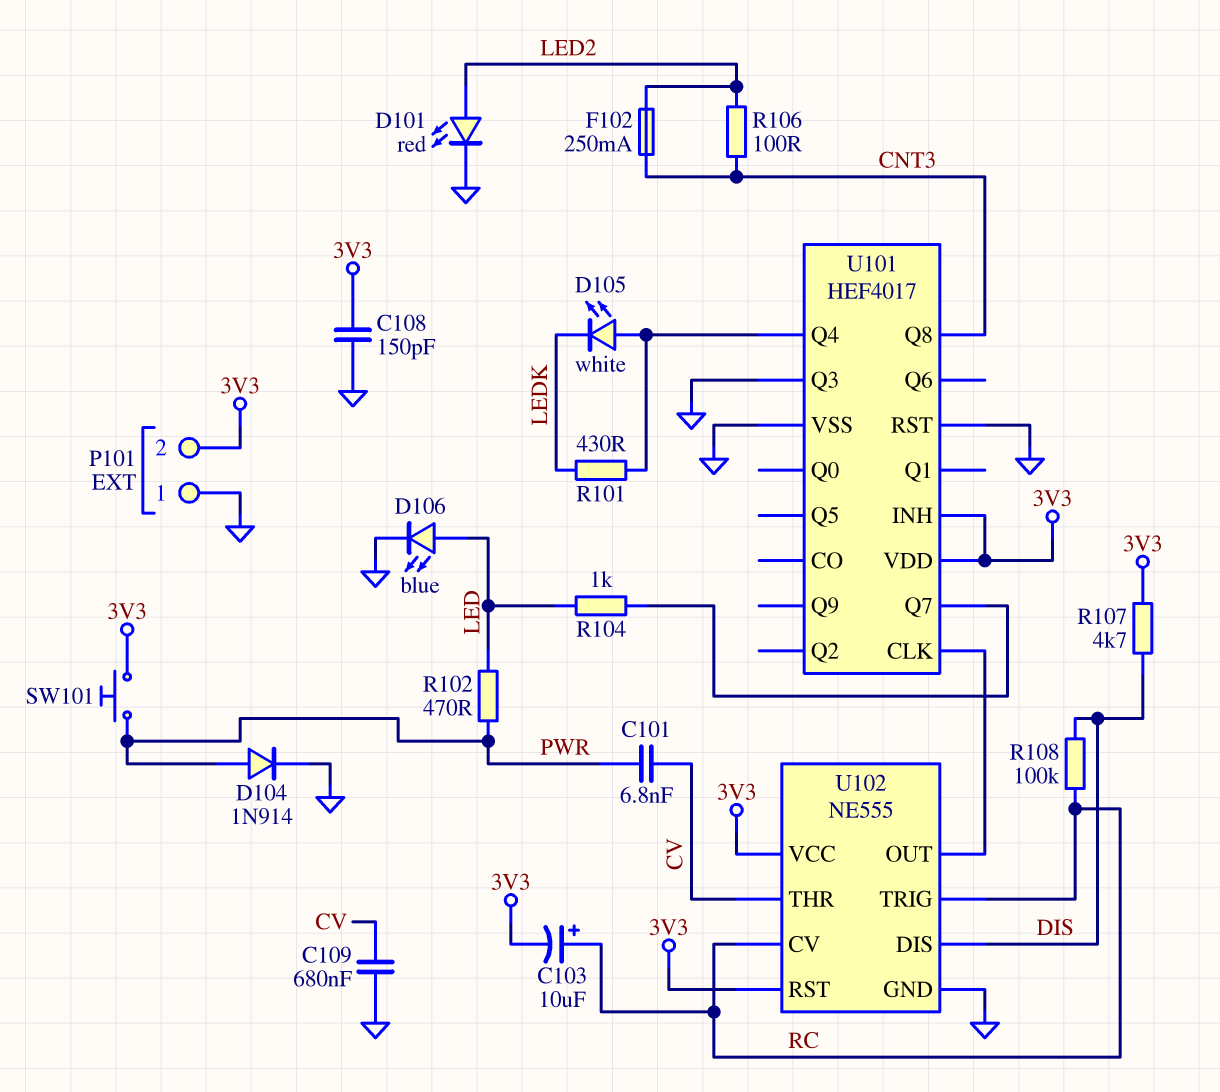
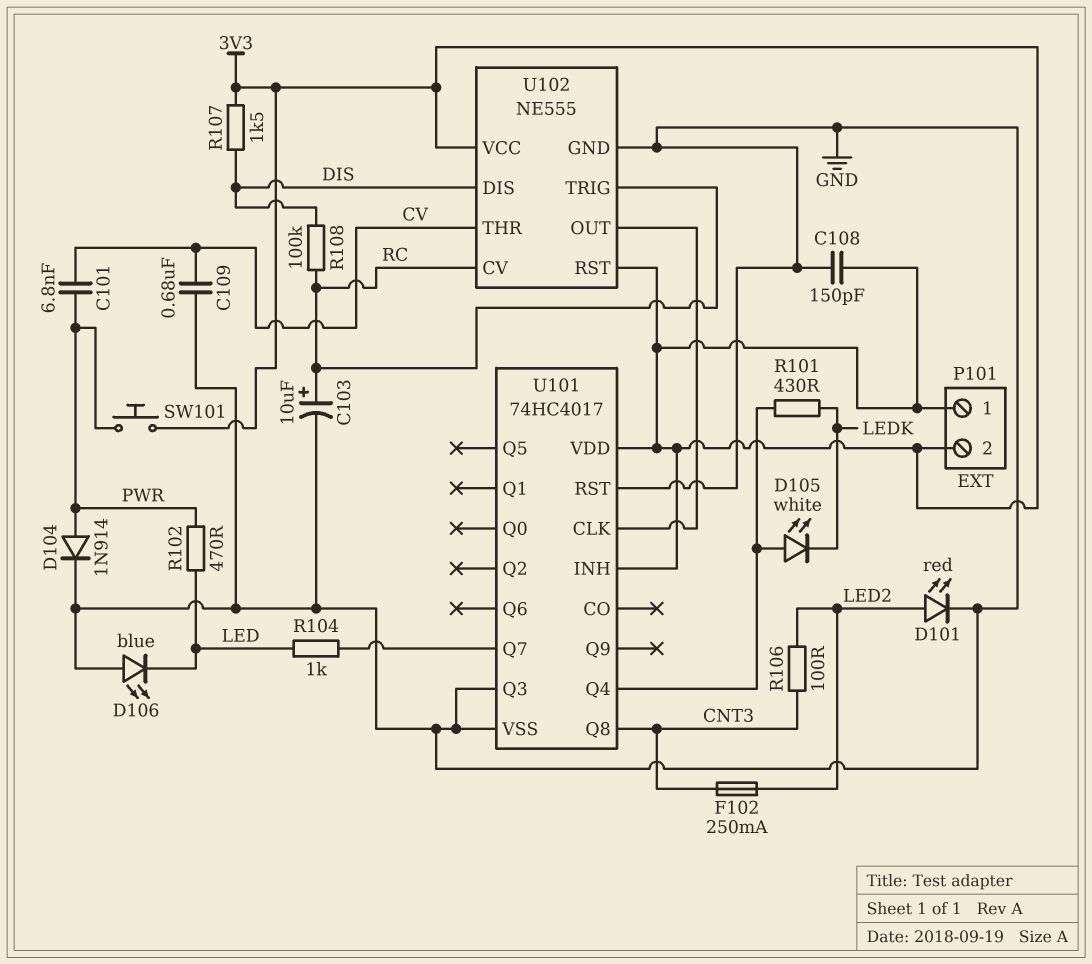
C103: 10uF (plus RC, minus 3V3) -> 10uF (plus RC, minus GND)
D106: LED blue (A LED, K GND) -> LED blue (A GND, K LED)
P101 pin 1: GND -> 3V3
R107: 4.7k (3V3, DIS) -> 1.5k (3V3, DIS)
U101: HEF4017 -> 74HC4017

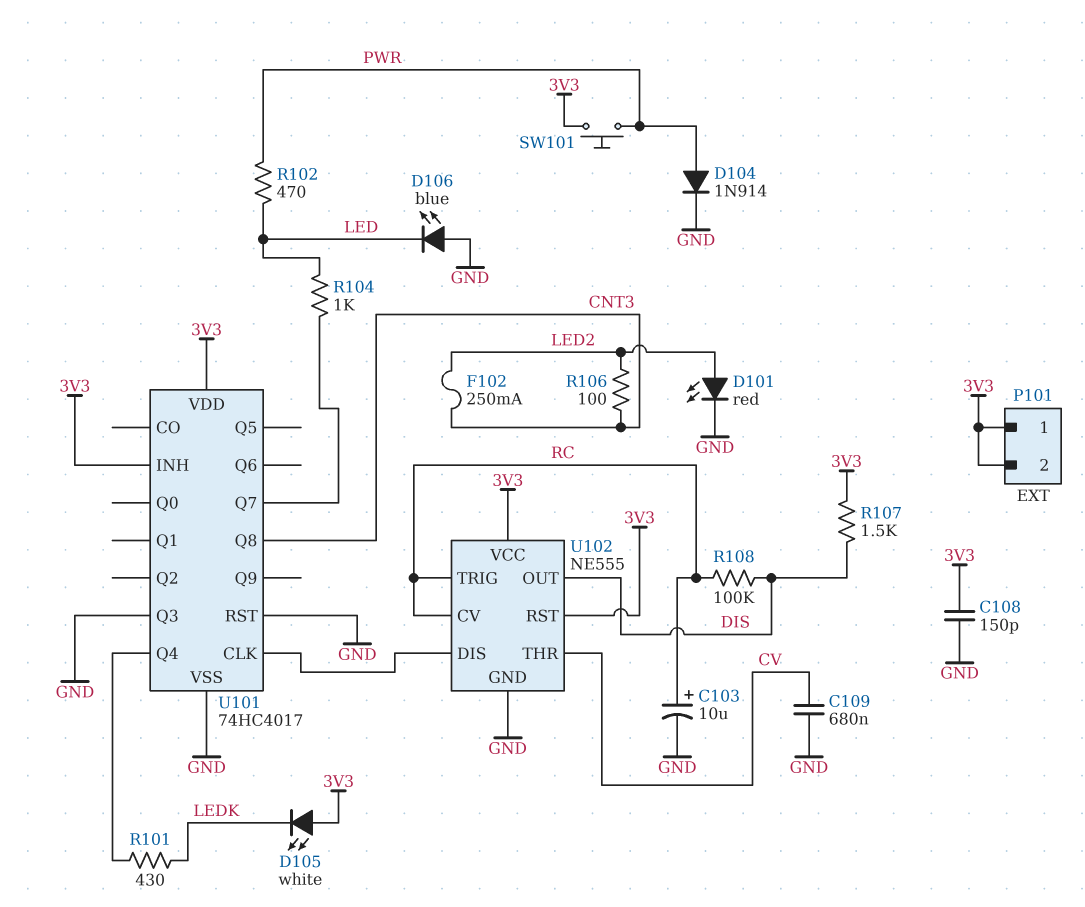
C101: 6.8nF (CV, PWR) -> none
D105: LED white (A U101/Q4, K LEDK) -> LED white (A 3V3, K LEDK)
U102 pin DIS: DIS -> U101/CLK
U102 pin OUT: U101/CLK -> DIS

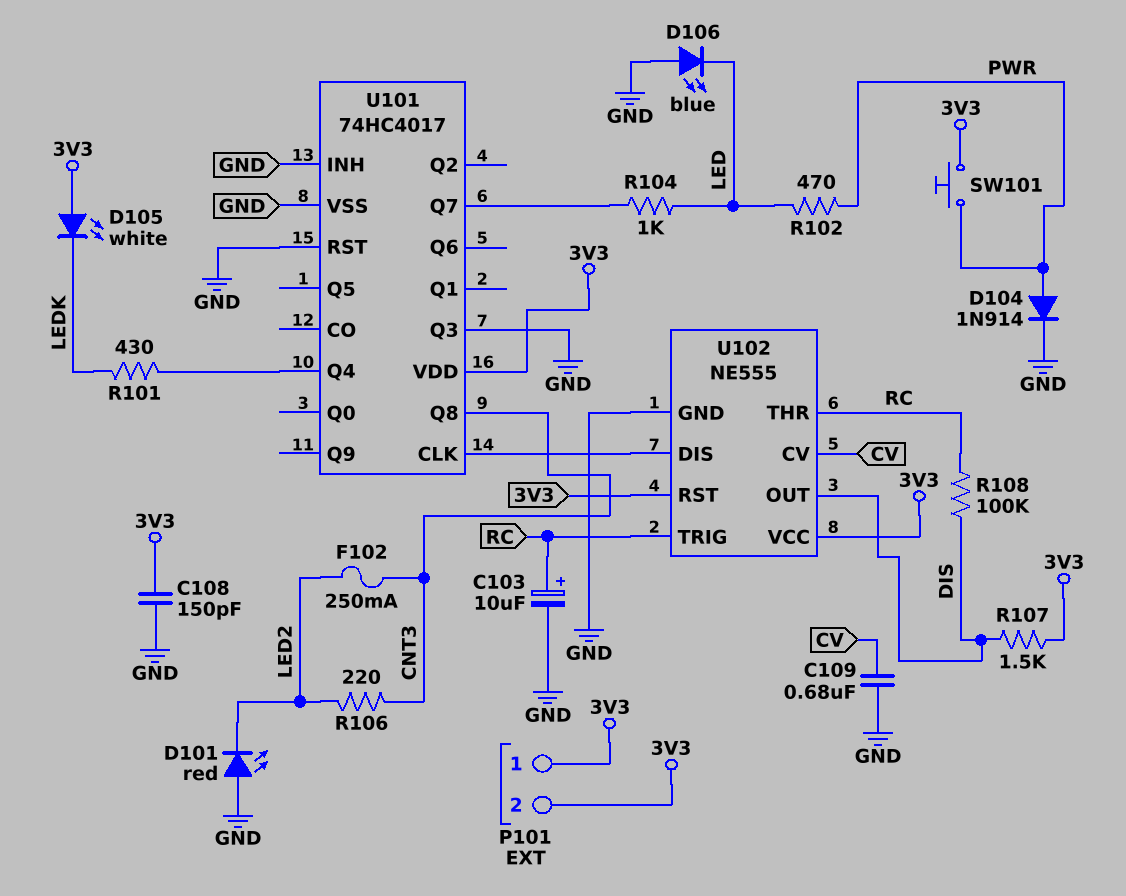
D101: LED red (A LED2, K GND) -> LED red (A GND, K LED2)
R106: 100 (CNT3, LED2) -> 220 (CNT3, LED2)
U101 pin INH: 3V3 -> GND
U102 pin CV: RC -> CV
U102 pin THR: CV -> RC

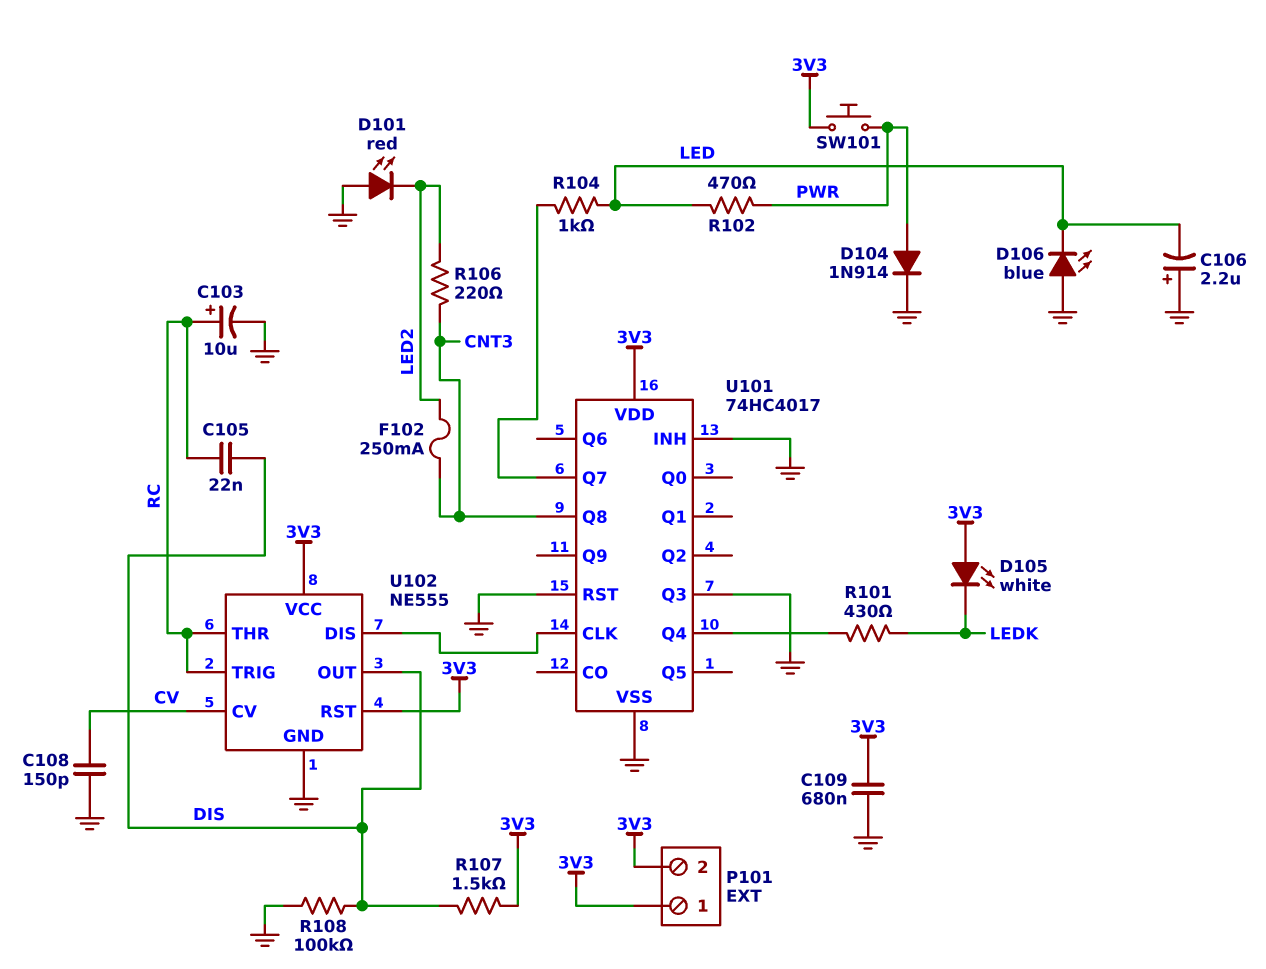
C105: none -> 22nF (DIS, RC)
C106: none -> 2.2uF (plus GND, minus LED)
C108: 150pF (3V3, GND) -> 150pF (CV, GND)
C109: 680nF (CV, GND) -> 680nF (3V3, GND)
R108: 100k (DIS, RC) -> 100k (DIS, GND)

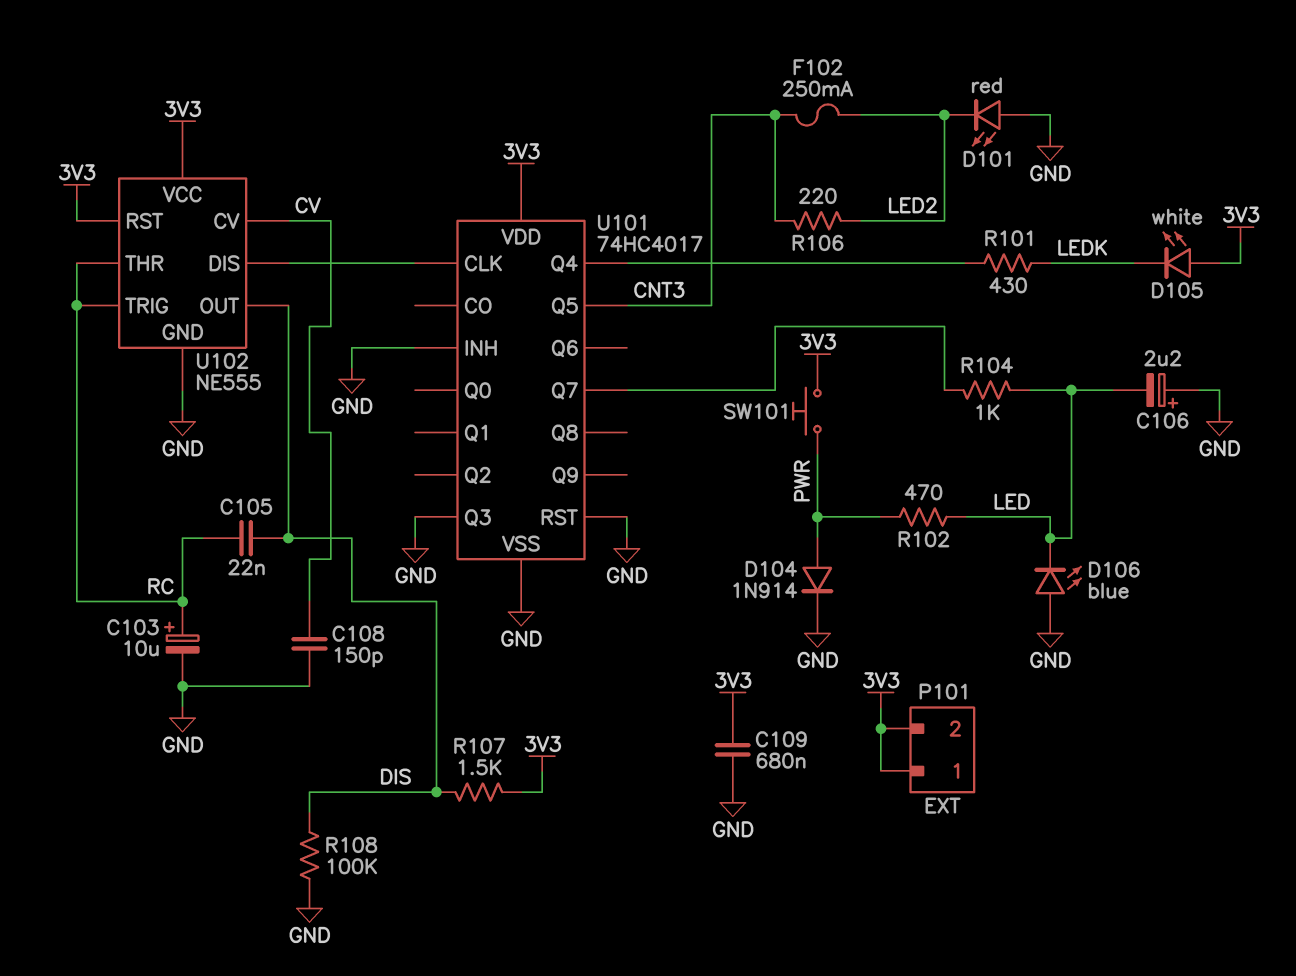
U101 pin Q5: none -> CNT3
U101 pin Q8: CNT3 -> none

